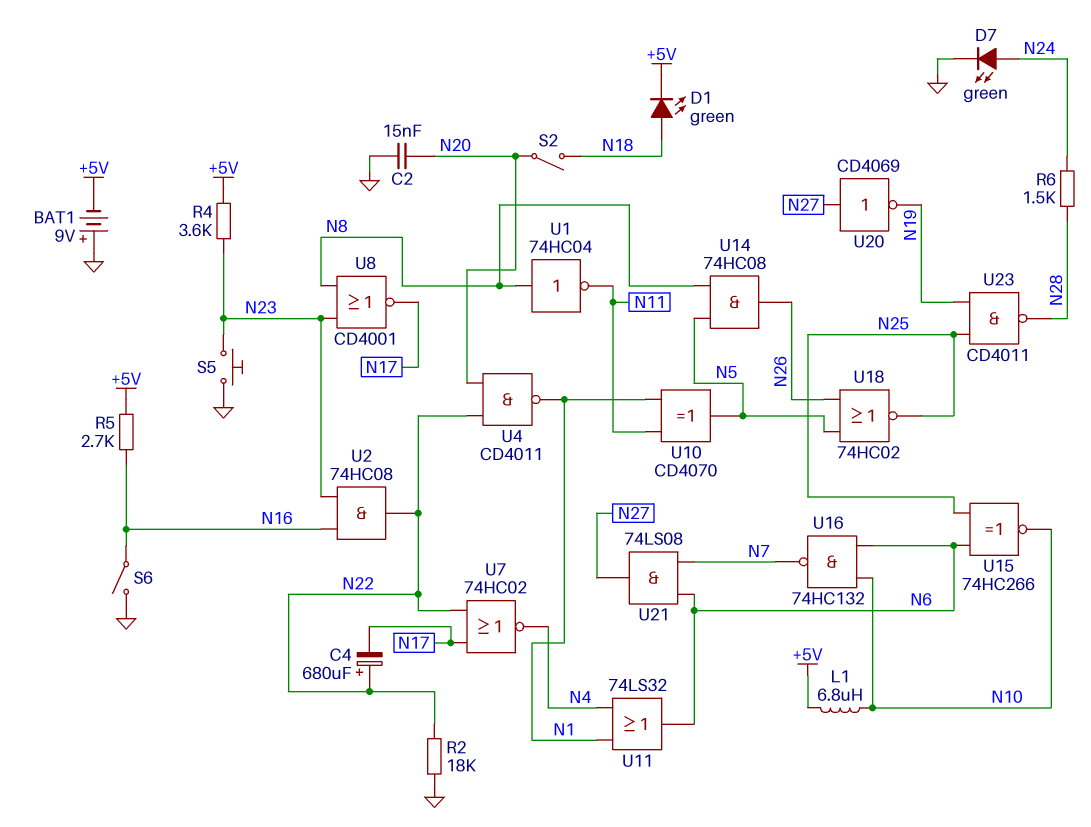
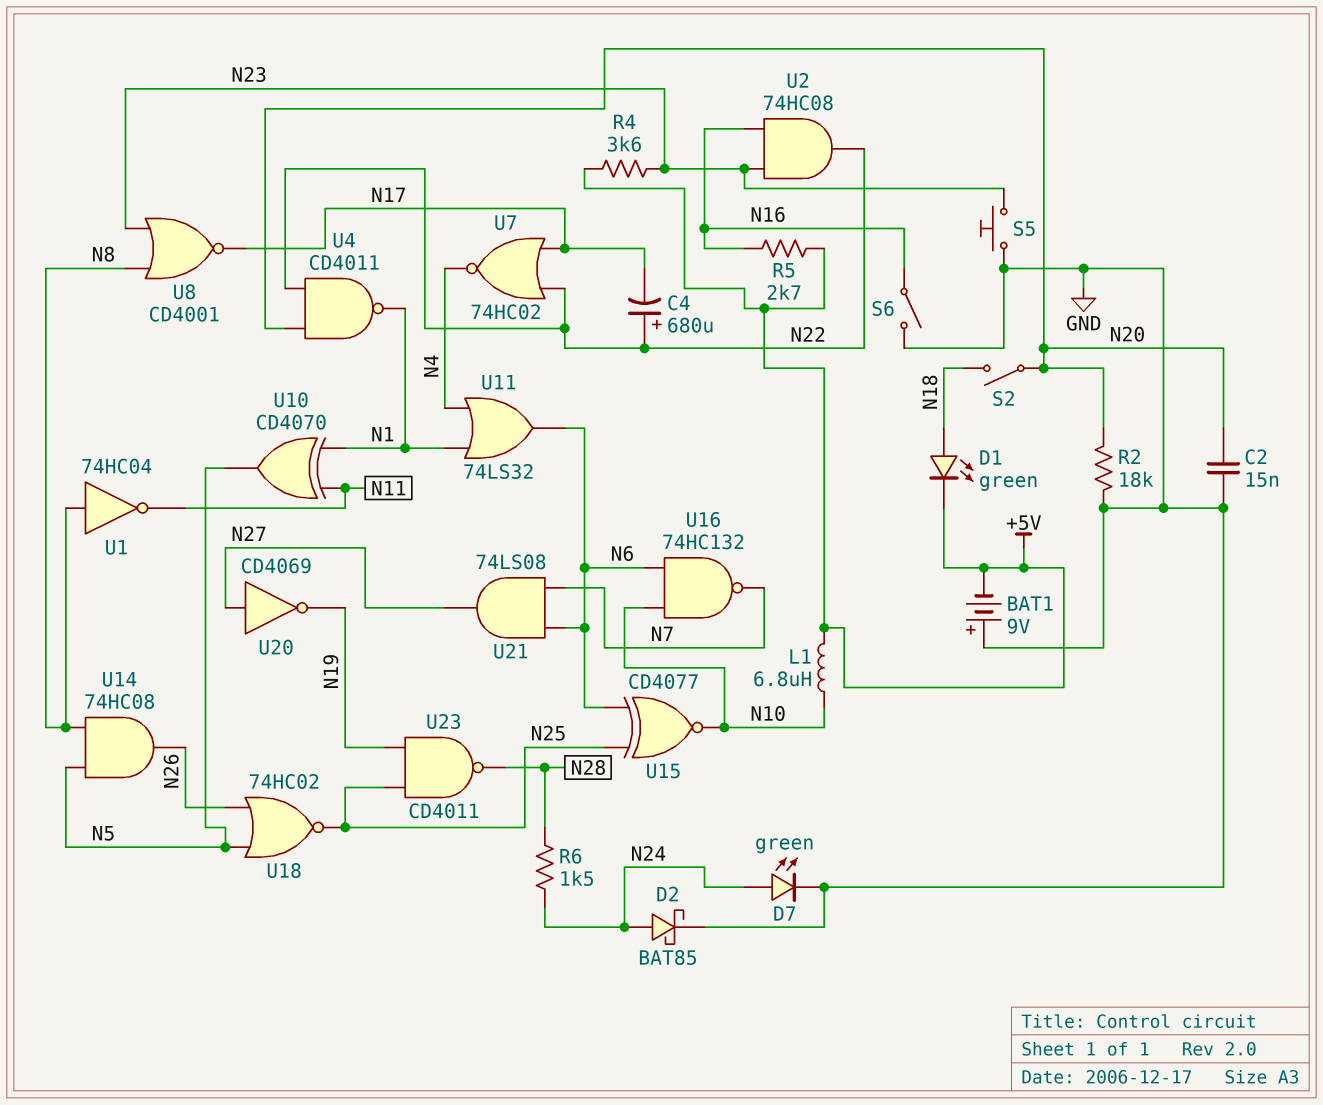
D2: none -> schottky BAT85 (A N24, K GND)
R2: 18k (GND, N22) -> 18k (GND, N20)
U15: XNOR 74HC266 (in N6, in N25, out N10) -> XNOR CD4077 (in N6, in N25, out N10)

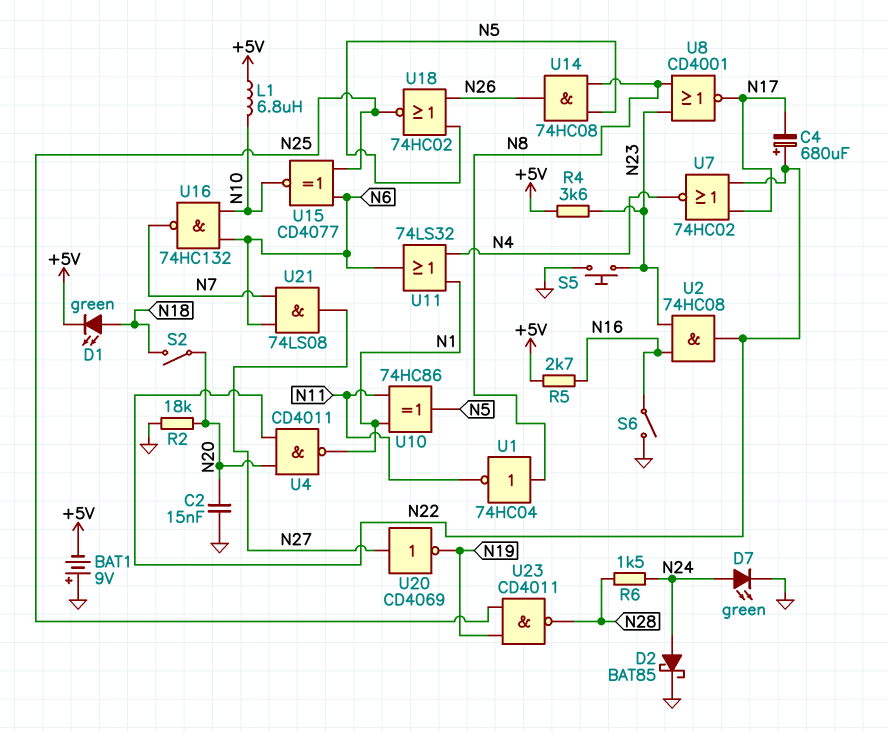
U10: XOR CD4070 (in N1, in N11, out N5) -> XOR 74HC86 (in N1, in N11, out N5)

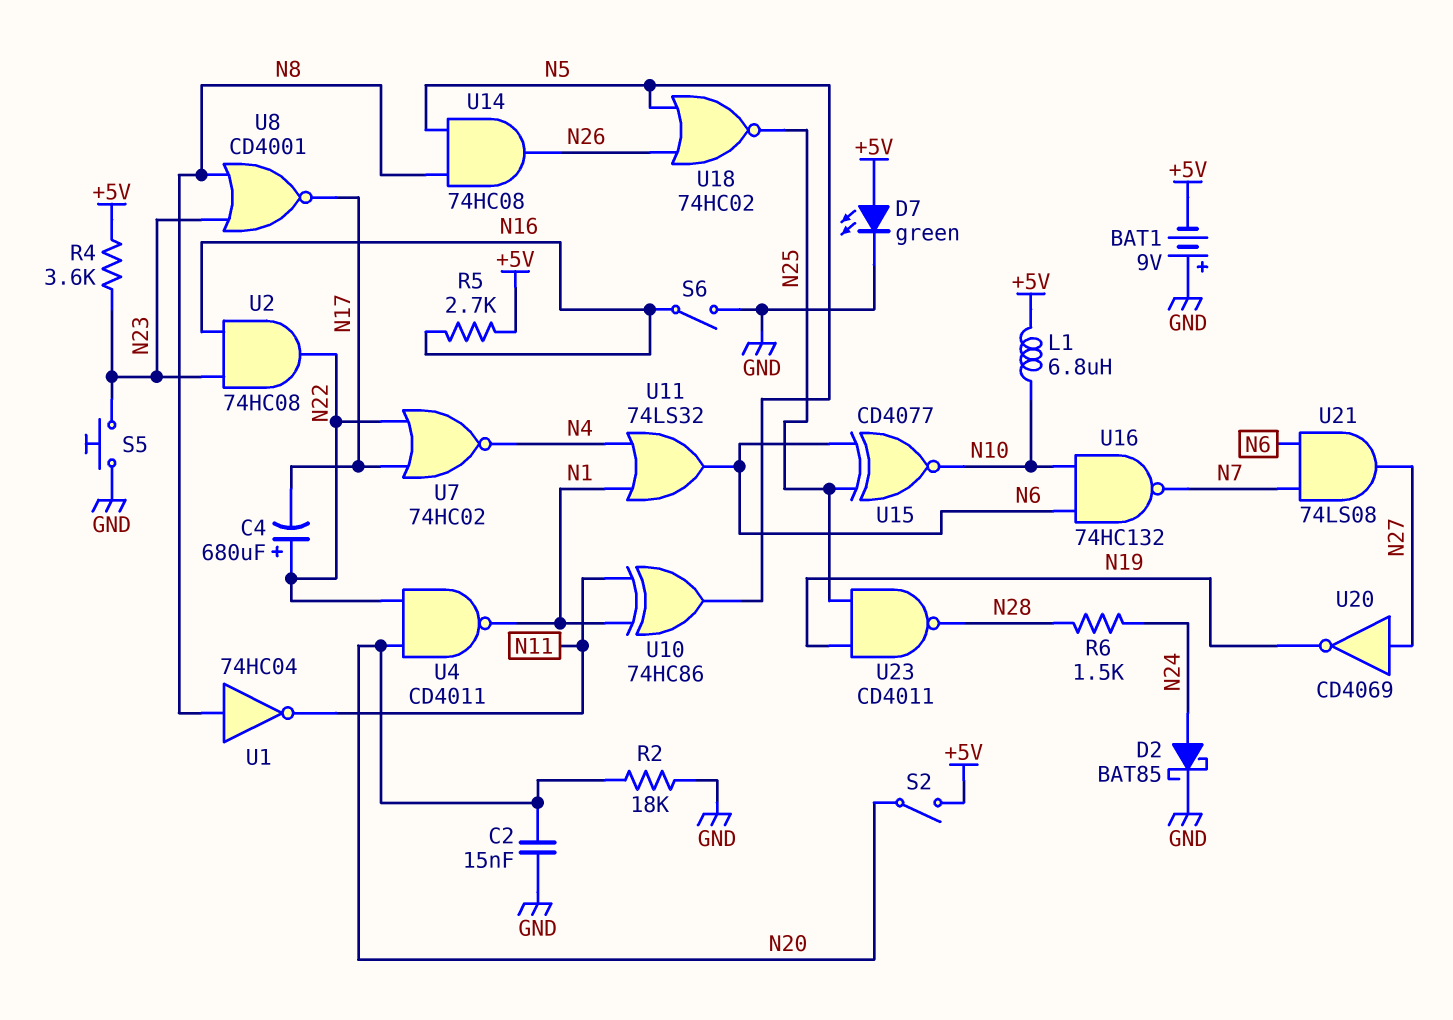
D1: LED green (A N18, K +5V) -> none
D7: LED green (A N24, K GND) -> LED green (A +5V, K GND)
S2: switch (N18, N20) -> switch (+5V, N20)

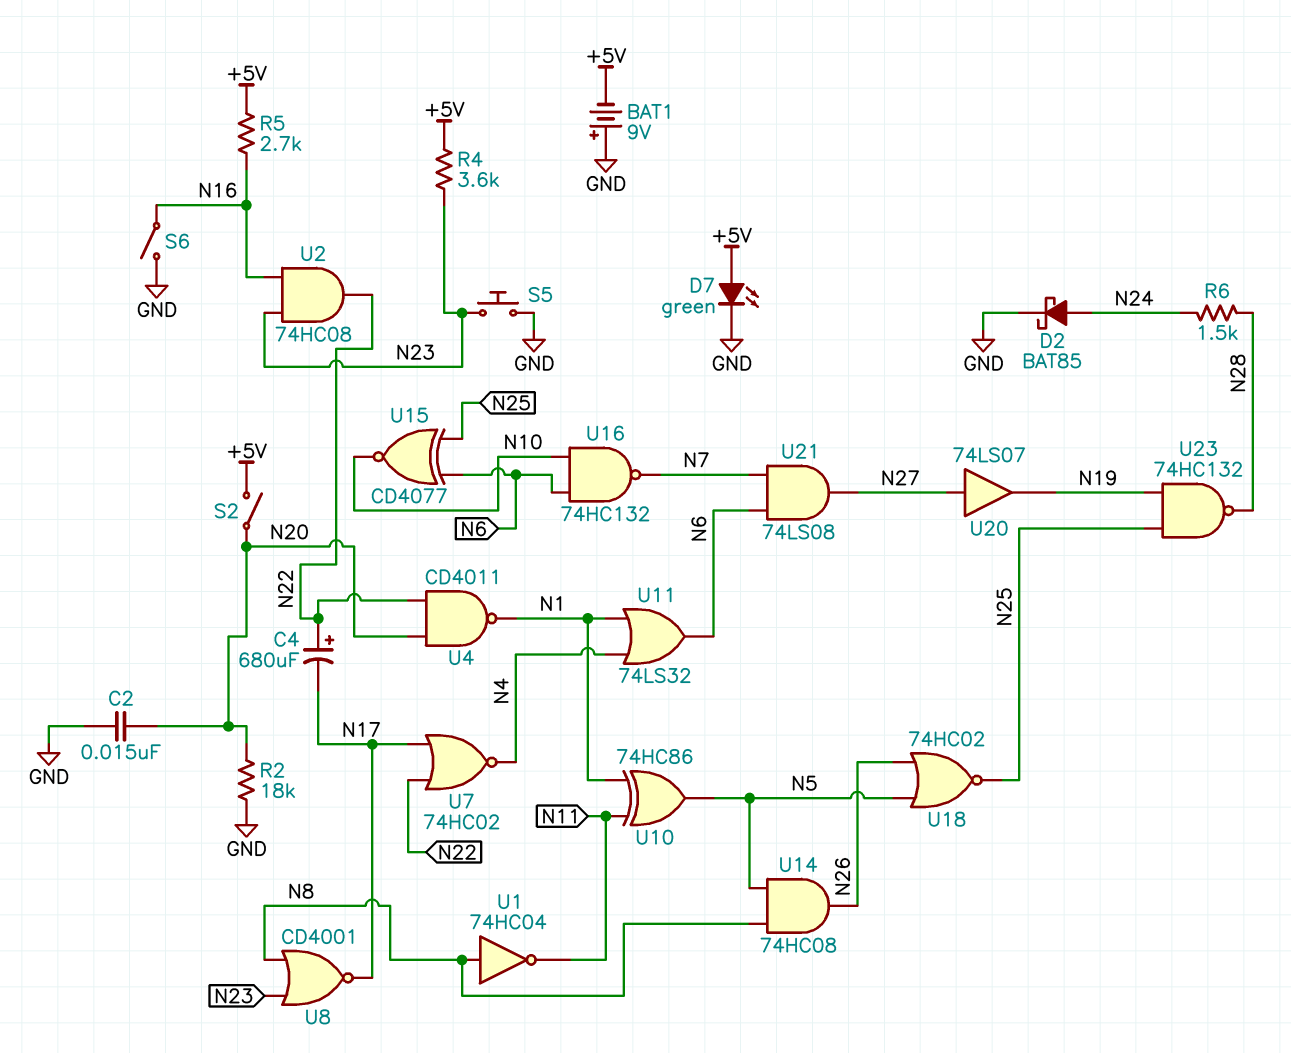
L1: 6.8uH (+5V, N10) -> none
U20: NOT CD4069 (in N27, out N19) -> buffer 74LS07 (in N27, out N19)
U23: NAND CD4011 (in N19, in N25, out N28) -> NAND 74HC132 (in N19, in N25, out N28)

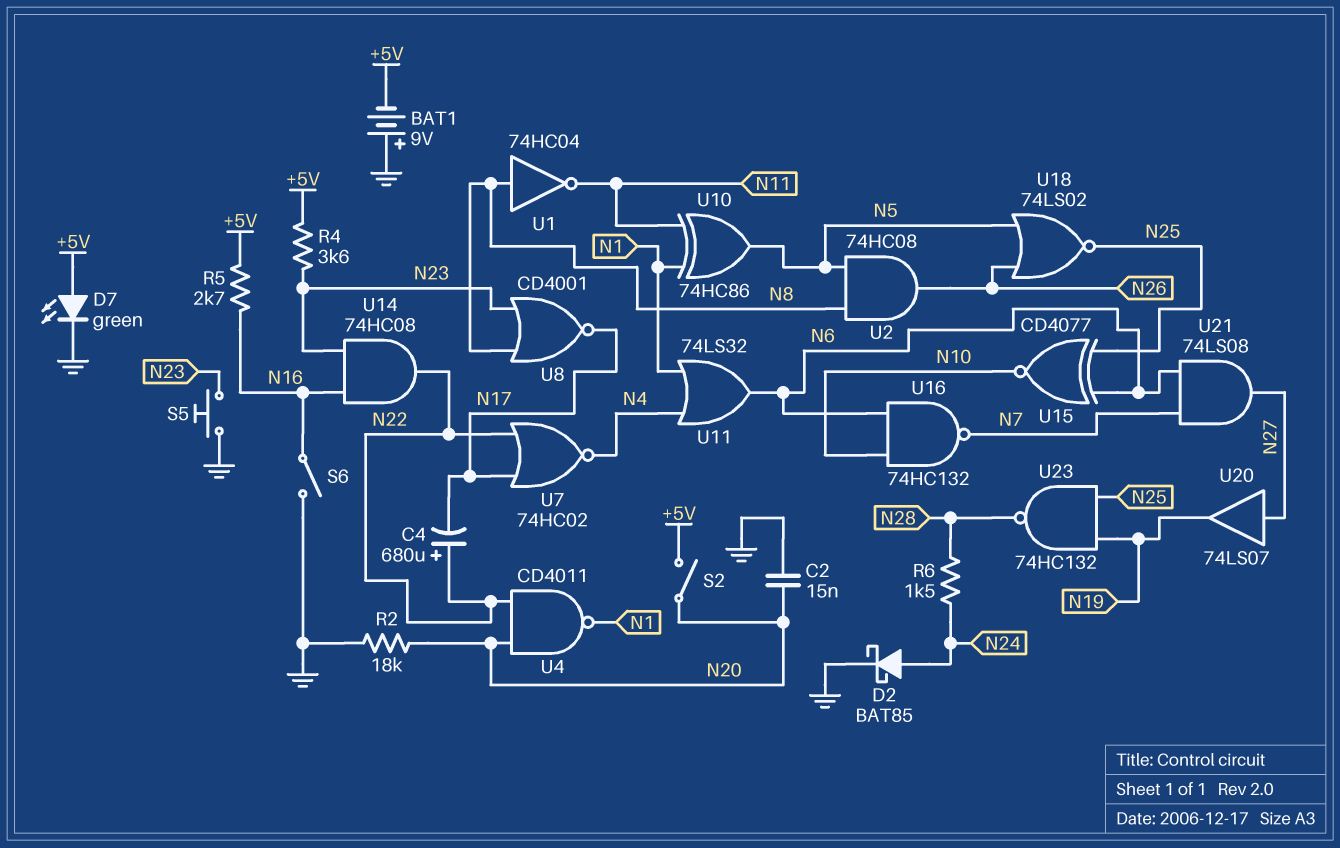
U2: AND 74HC08 (in N16, in N23, out N22) -> AND 74HC08 (in N5, in N8, out N26)
U14: AND 74HC08 (in N5, in N8, out N26) -> AND 74HC08 (in N16, in N23, out N22)
U18: NOR 74HC02 (in N5, in N26, out N25) -> NOR 74LS02 (in N5, in N26, out N25)

